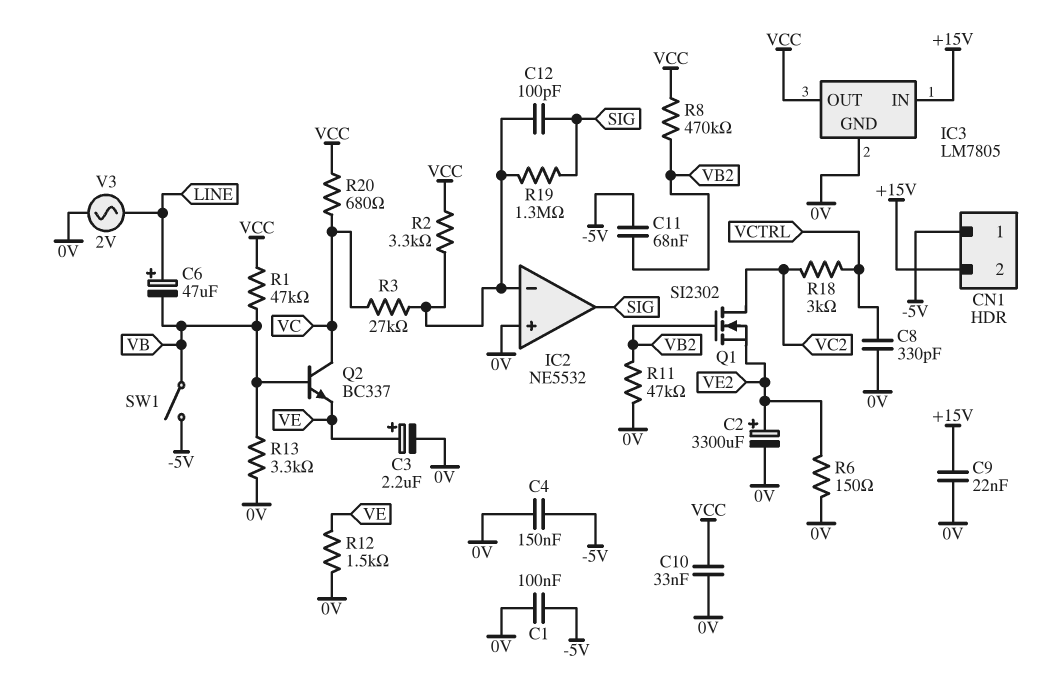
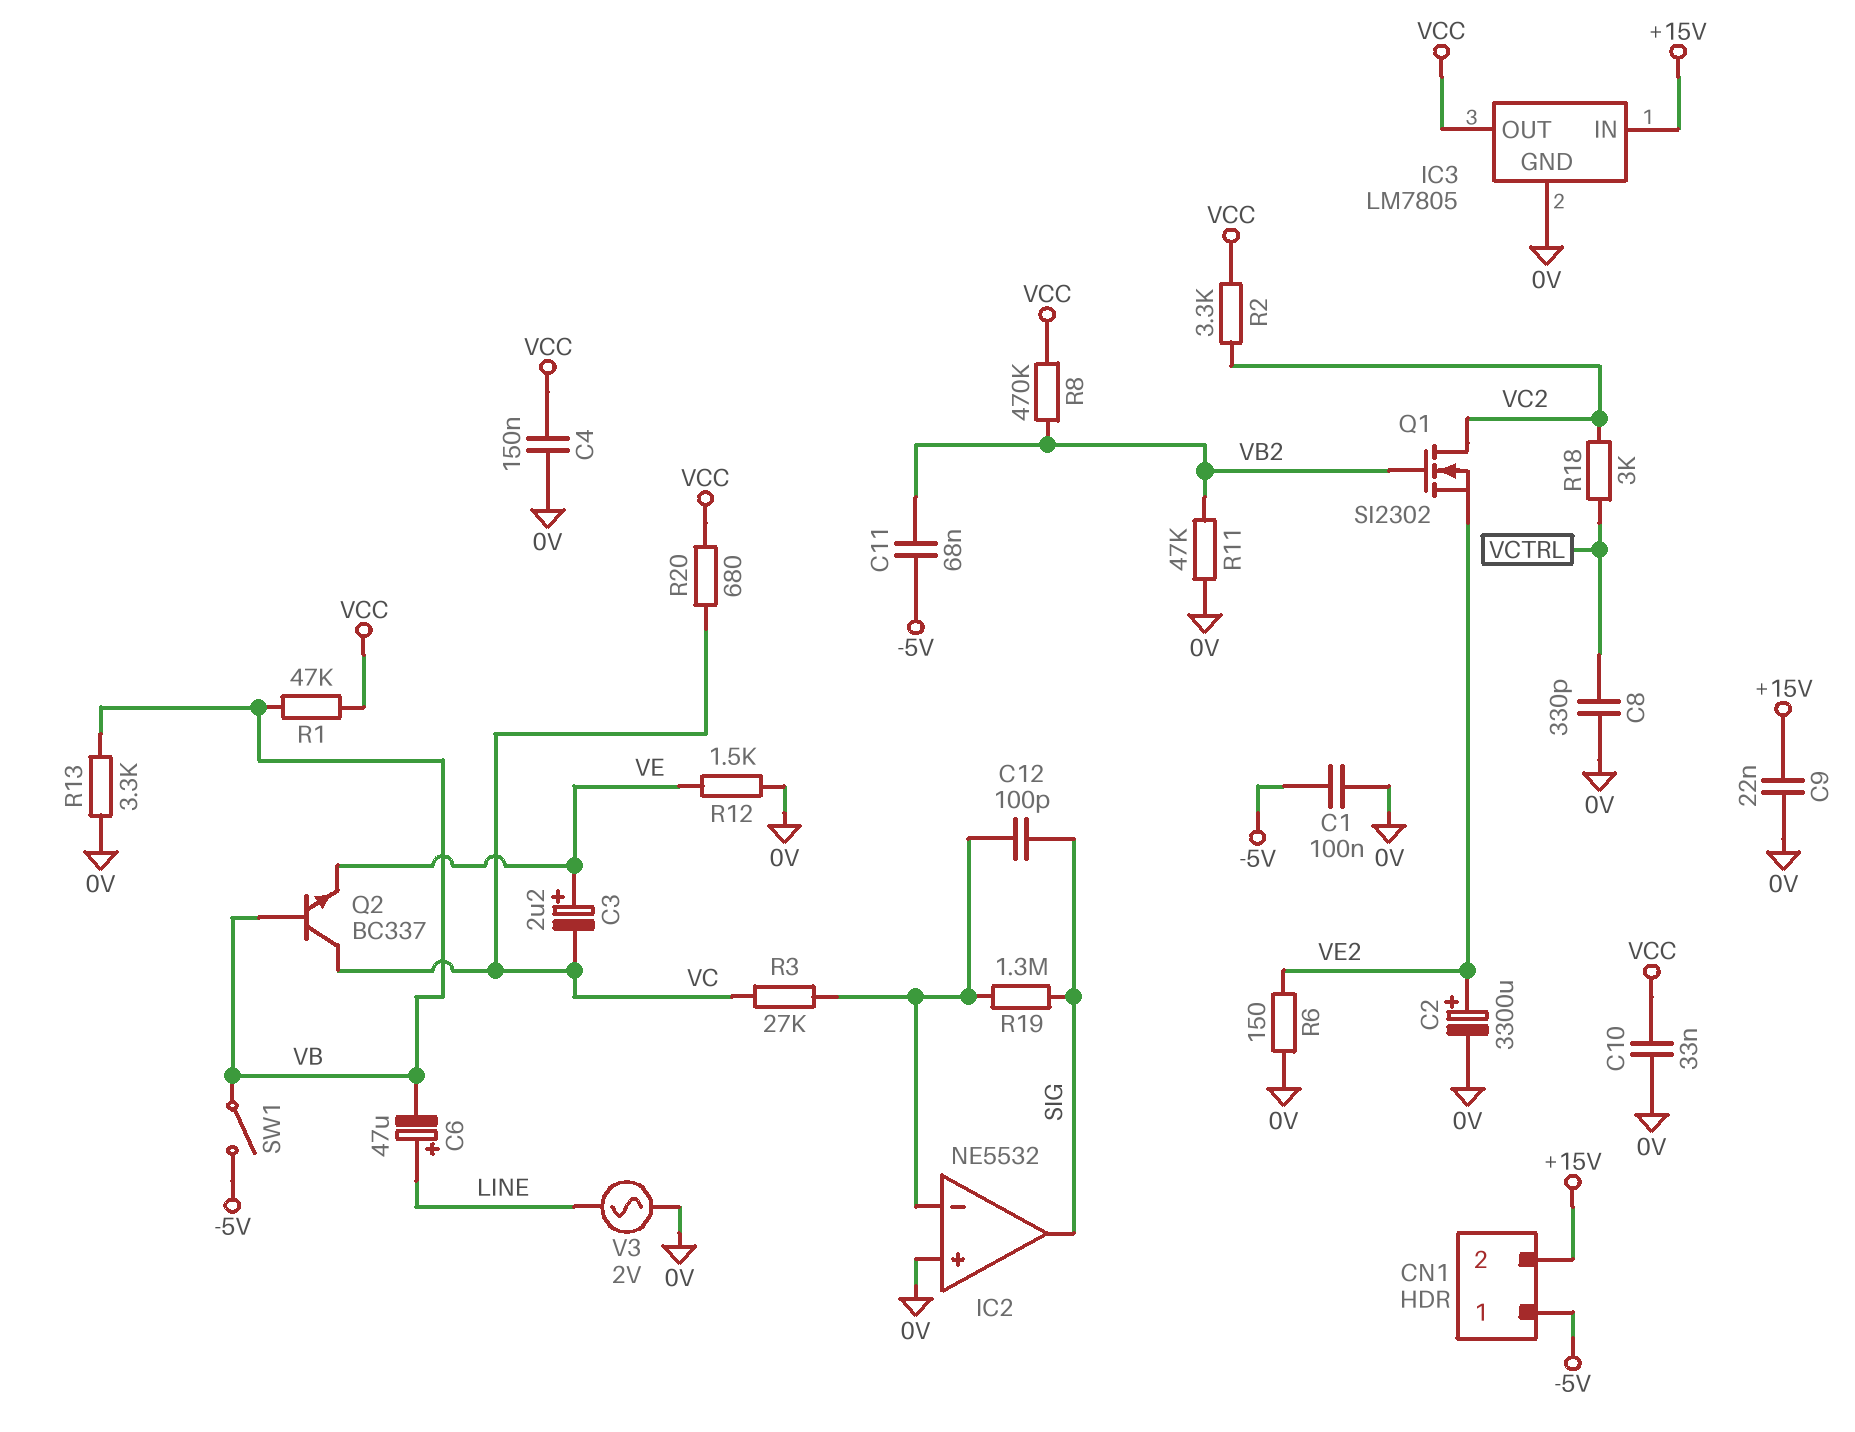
C3: 2.2uF (plus VE, minus 0V) -> 2.2uF (plus VE, minus VC)
C4: 150nF (-5V, 0V) -> 150nF (0V, VCC)
R2: 3.3k (IC2/in-, VCC) -> 3.3k (VC2, VCC)

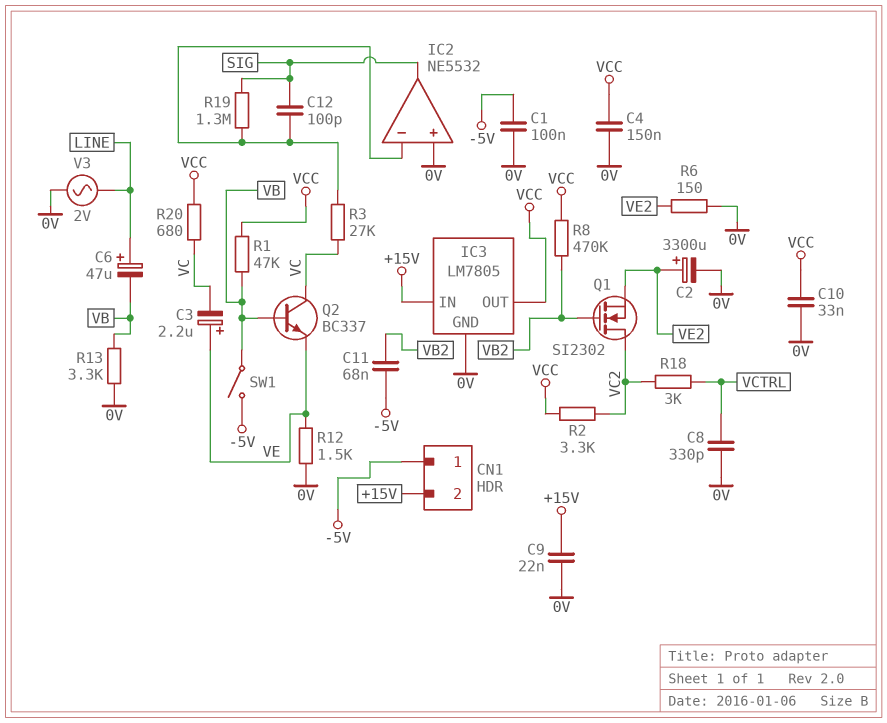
R11: 47k (0V, VB2) -> none

